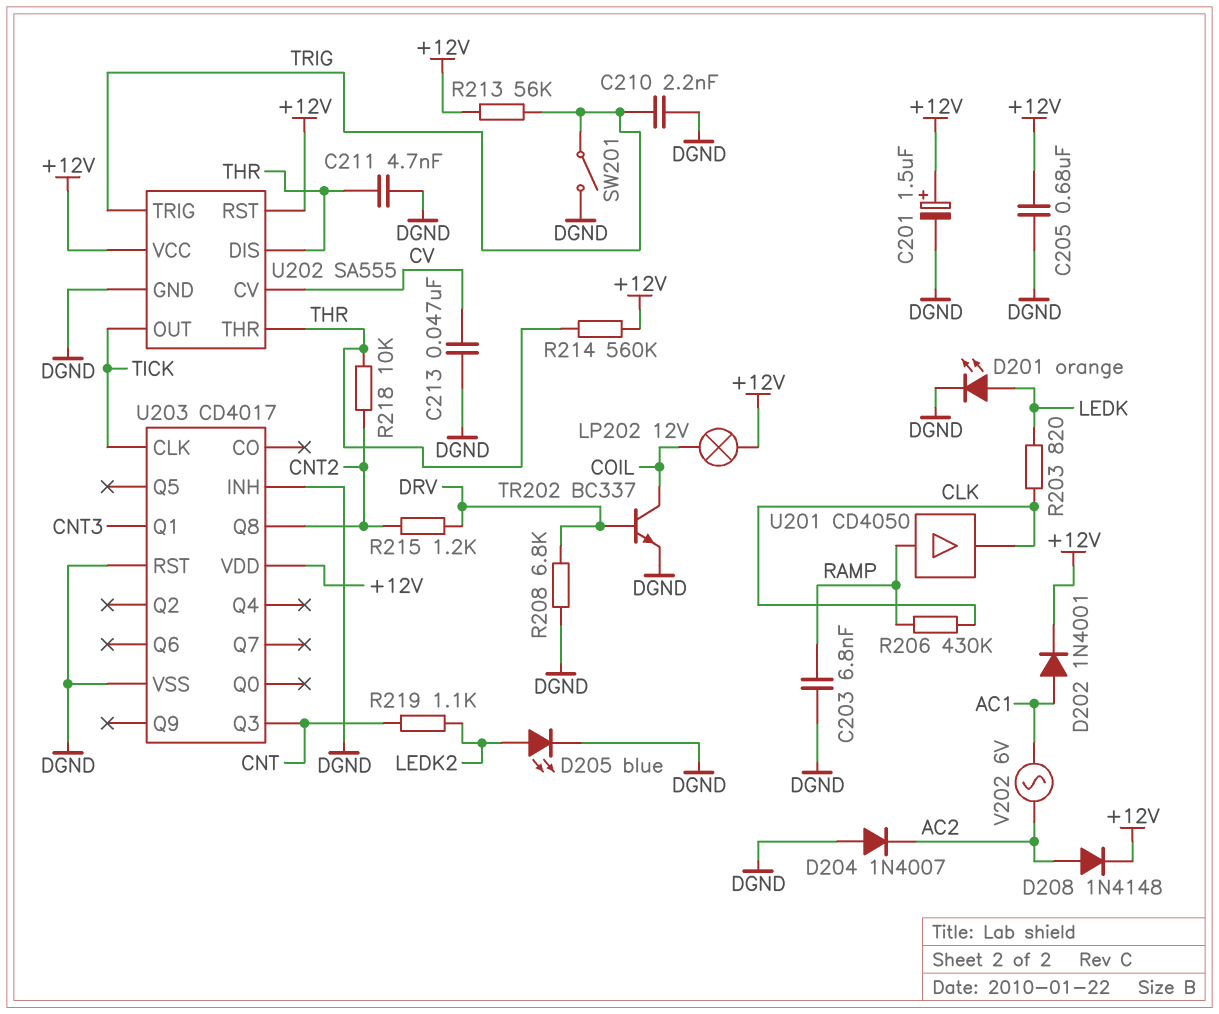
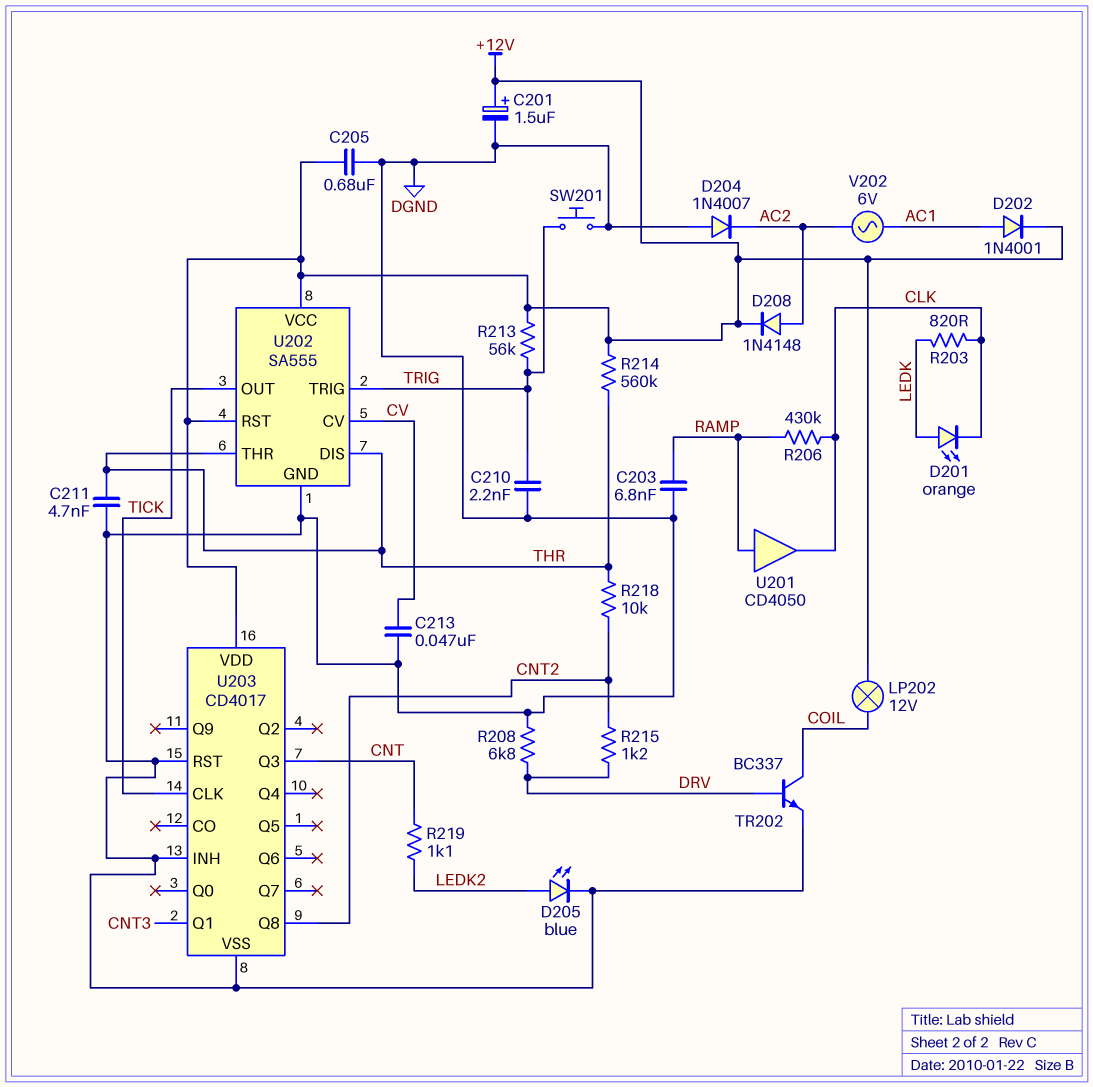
D201: LED orange (A LEDK, K DGND) -> LED orange (A LEDK, K CLK)
SW201: switch (DGND, TRIG) -> button (DGND, TRIG)

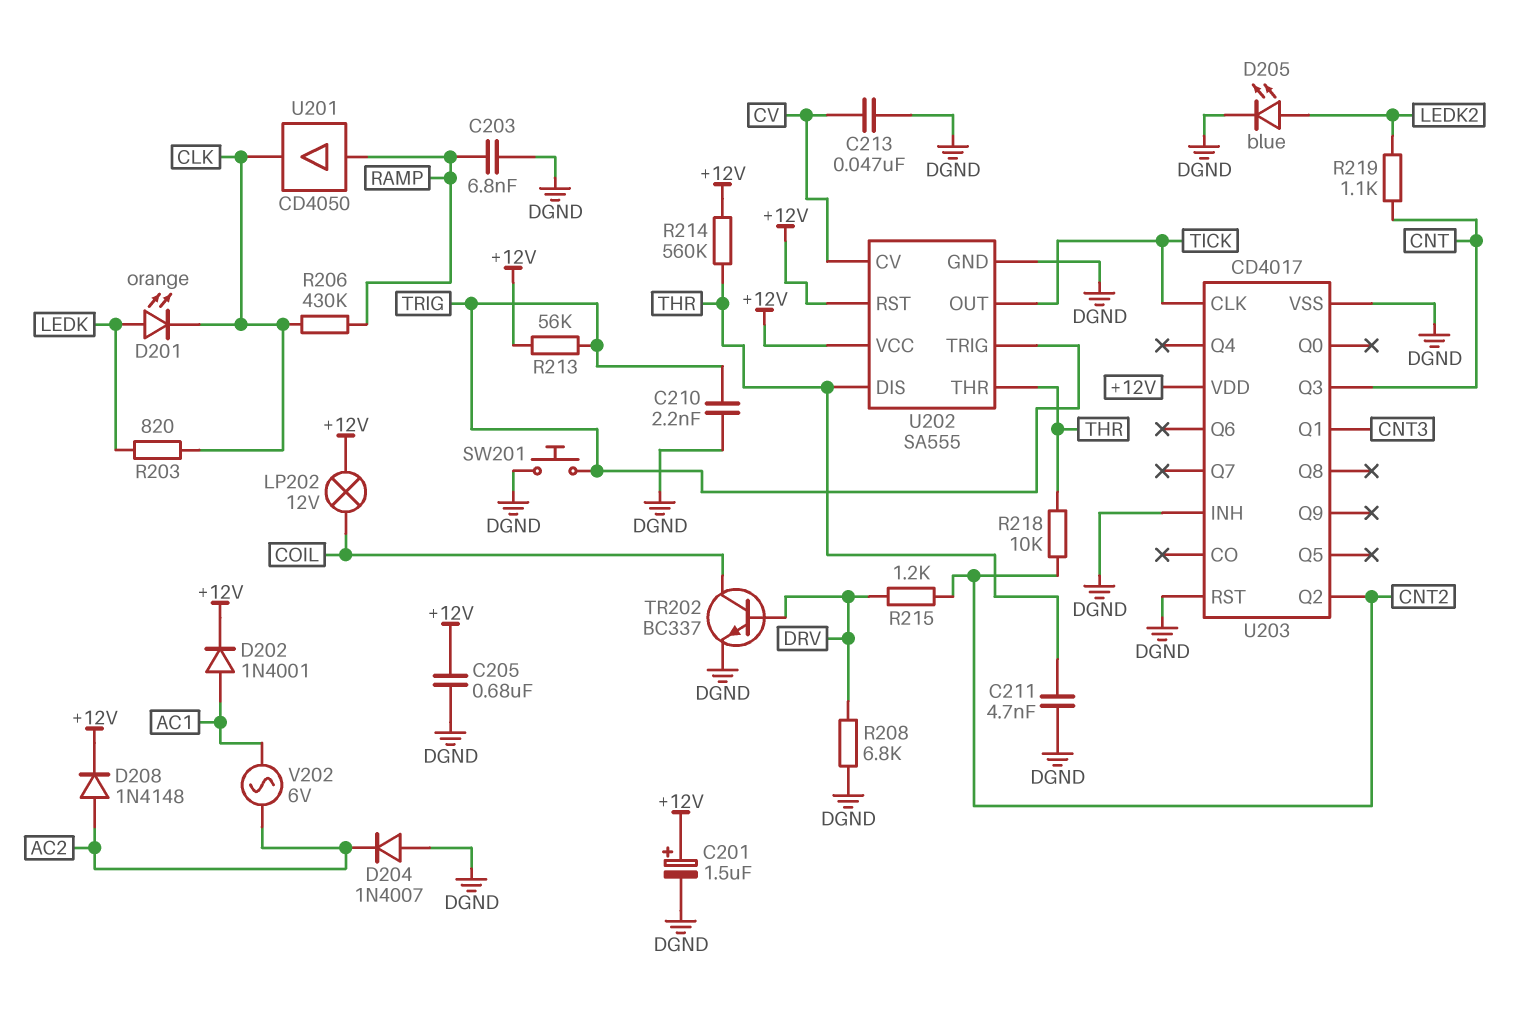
U203 pin Q2: none -> CNT2
U203 pin Q8: CNT2 -> none

